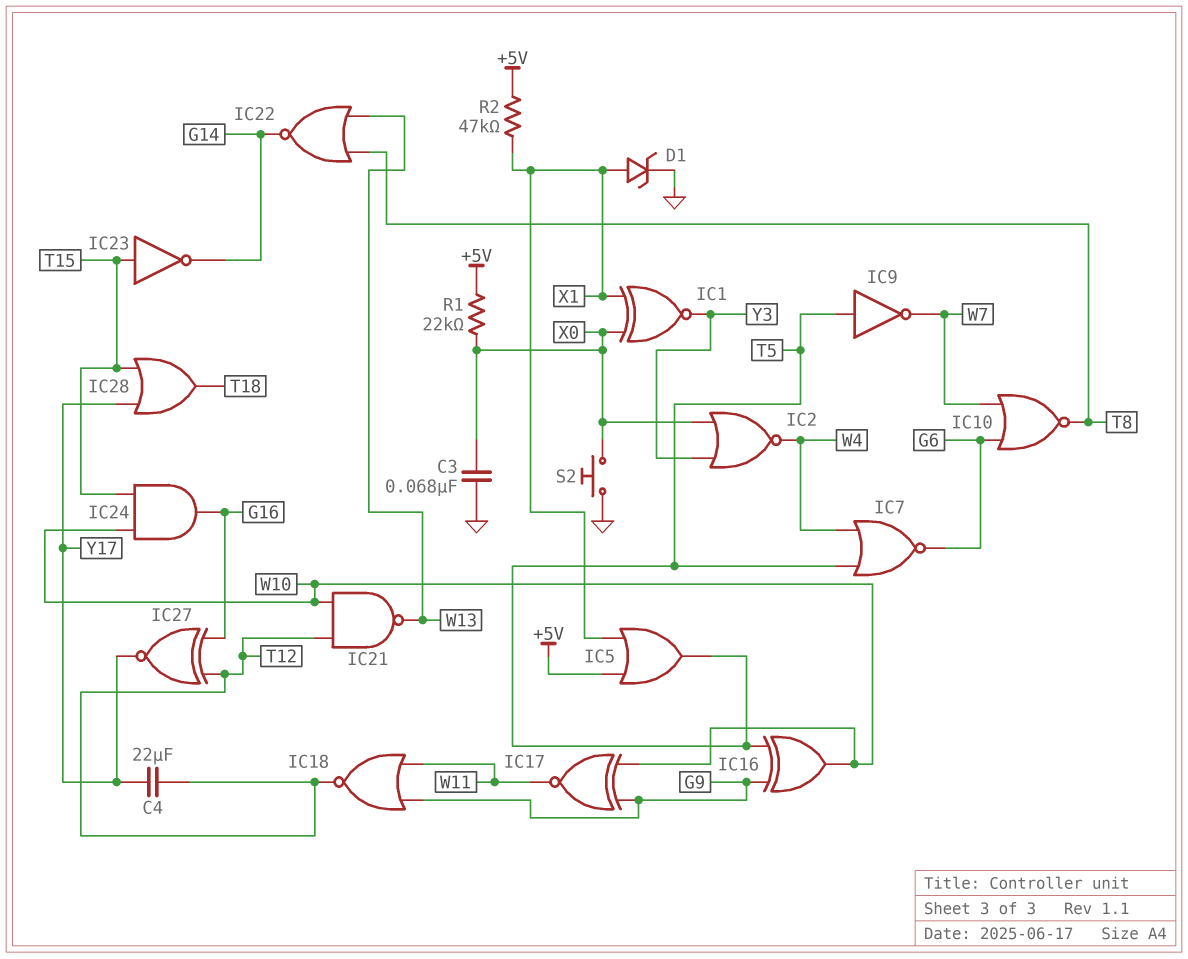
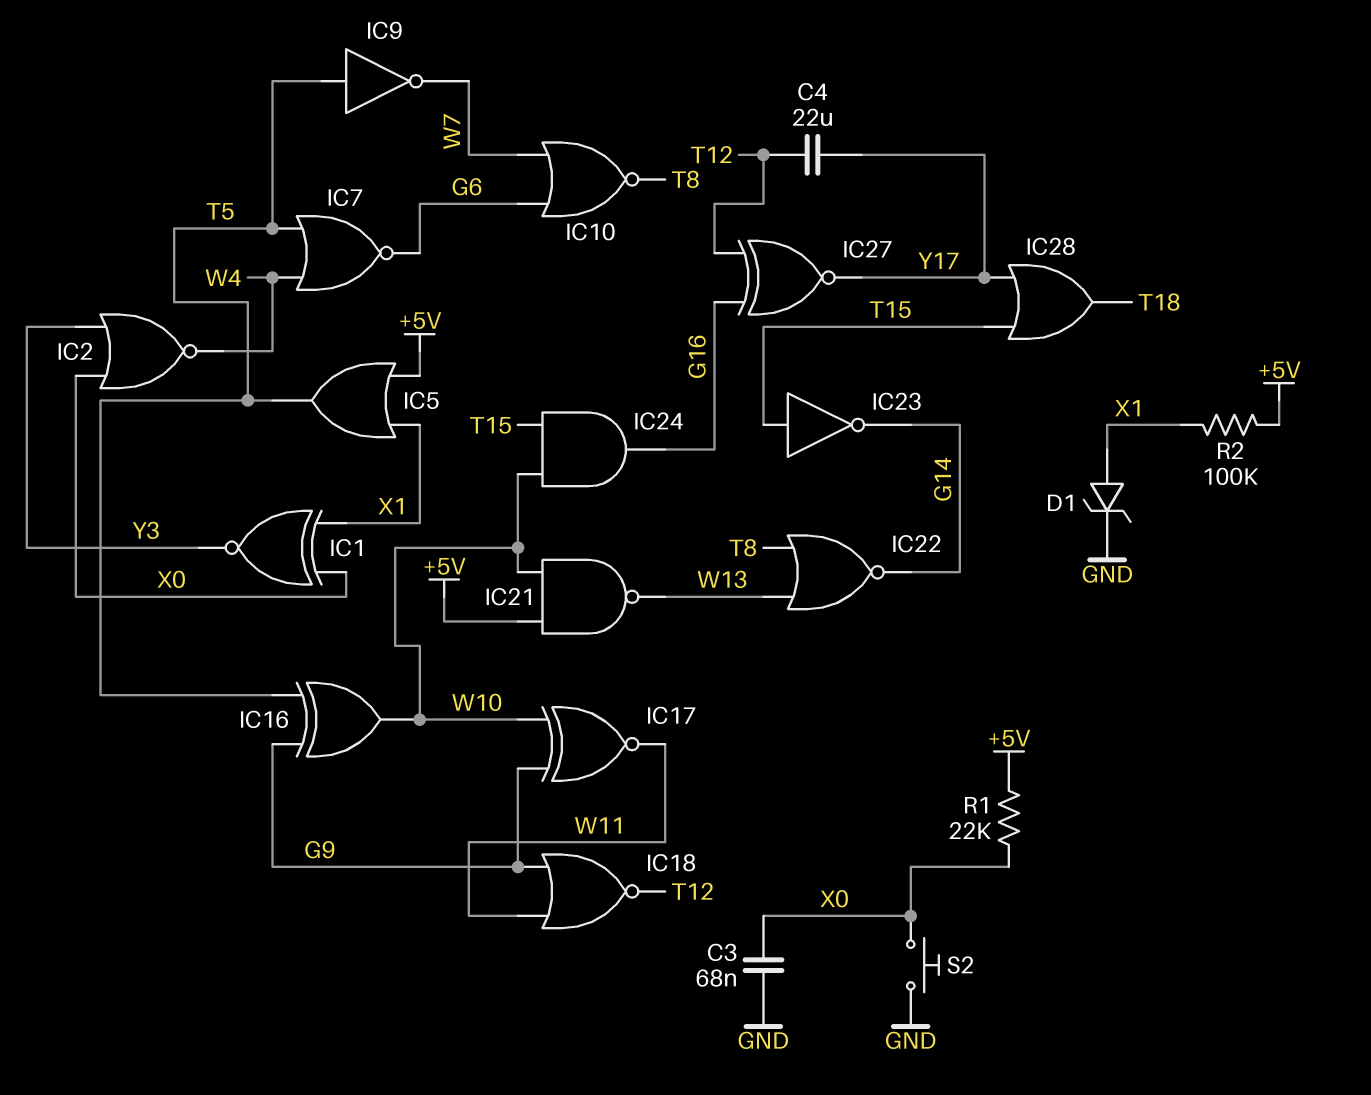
IC21: NAND (in T12, in W10, out W13) -> NAND (in +5V, in W10, out W13)
R2: 47k (+5V, X1) -> 100k (+5V, X1)

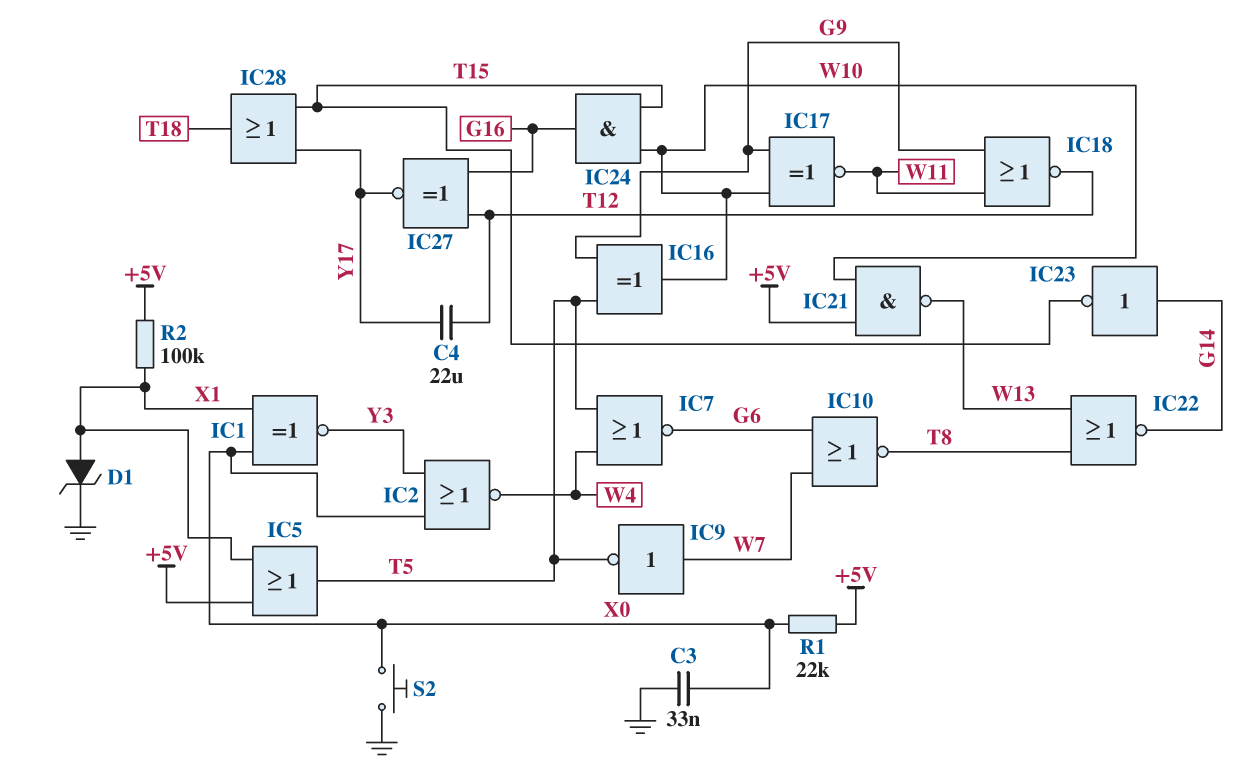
C3: 68nF (GND, X0) -> 33nF (GND, X0)
IC9: NOT (in T5, out W7) -> NOT (in W7, out T5)
IC23: NOT (in T15, out G14) -> NOT (in G14, out T15)

